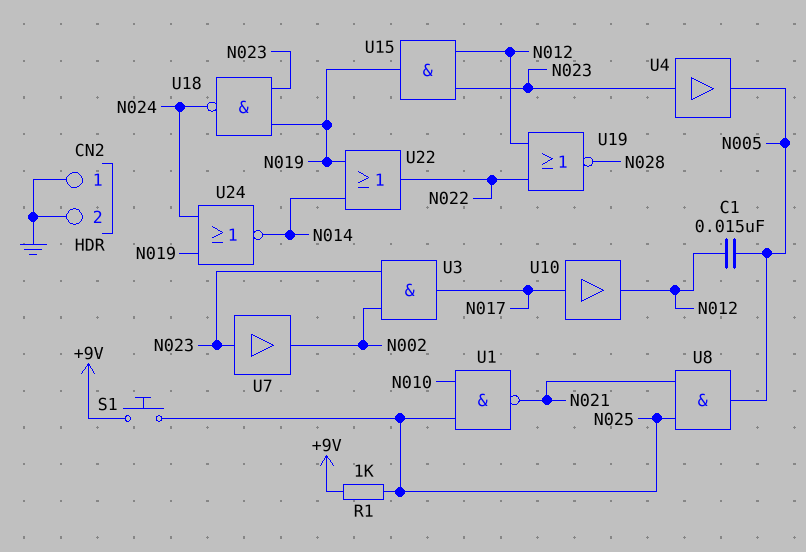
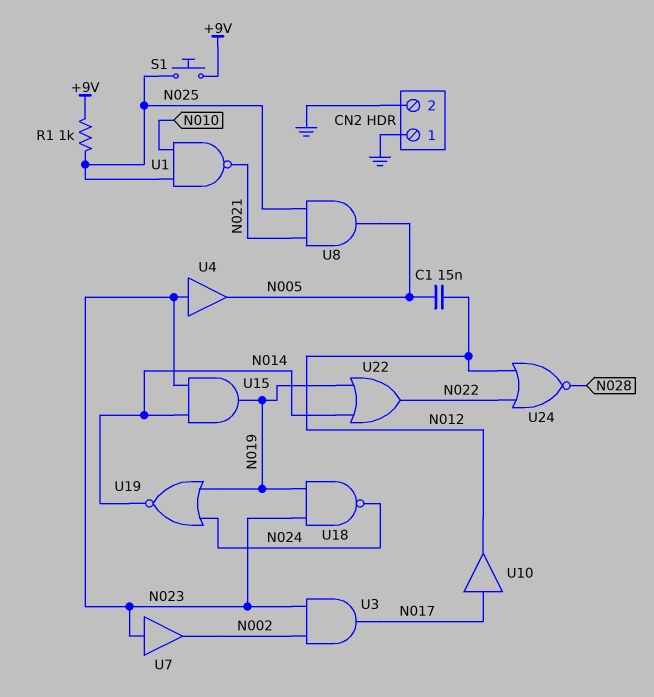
U15: AND (in N012, in N023, out N019) -> AND (in N014, in N023, out N019)
U19: NOR (in N012, in N022, out N028) -> NOR (in N019, in N024, out N014)
U24: NOR (in N019, in N024, out N014) -> NOR (in N012, in N022, out N028)

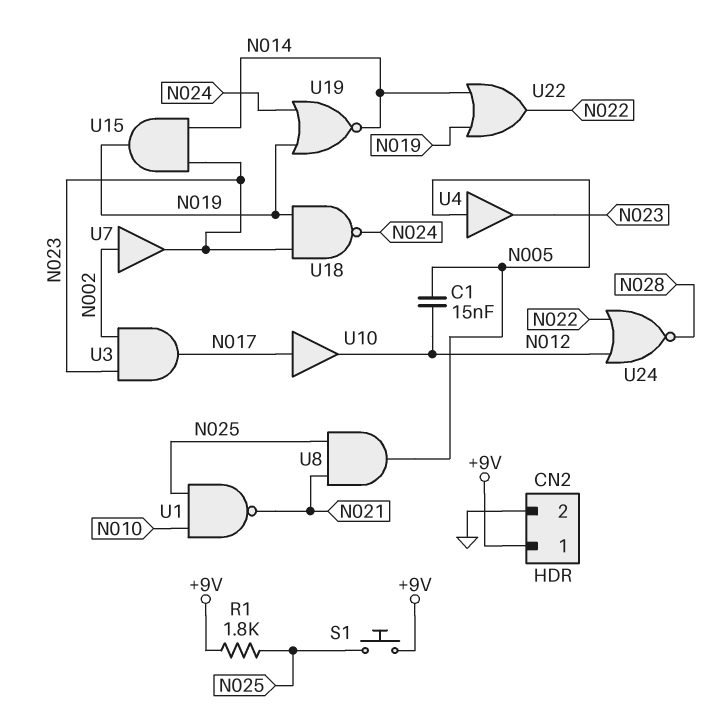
CN2 pin 1: GND -> +9V
R1: 1k (+9V, N025) -> 1.8k (+9V, N025)
U4: buffer (in N023, out N005) -> buffer (in N005, out N023)
U7: buffer (in N023, out N002) -> buffer (in N002, out N023)

